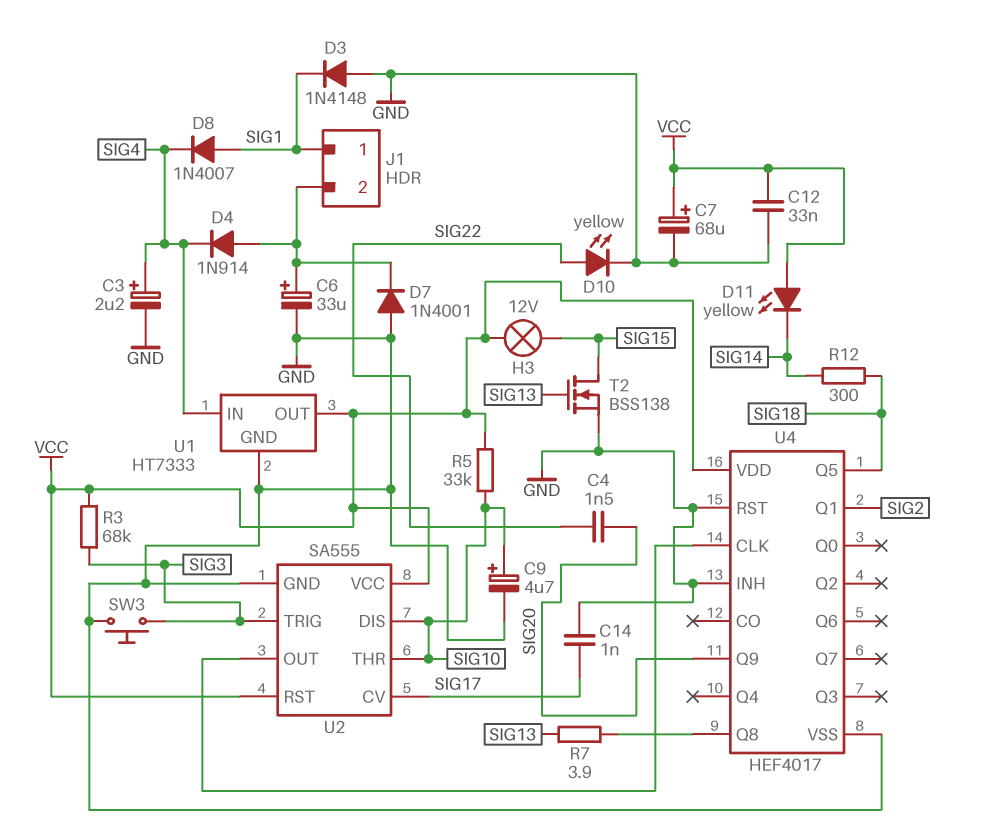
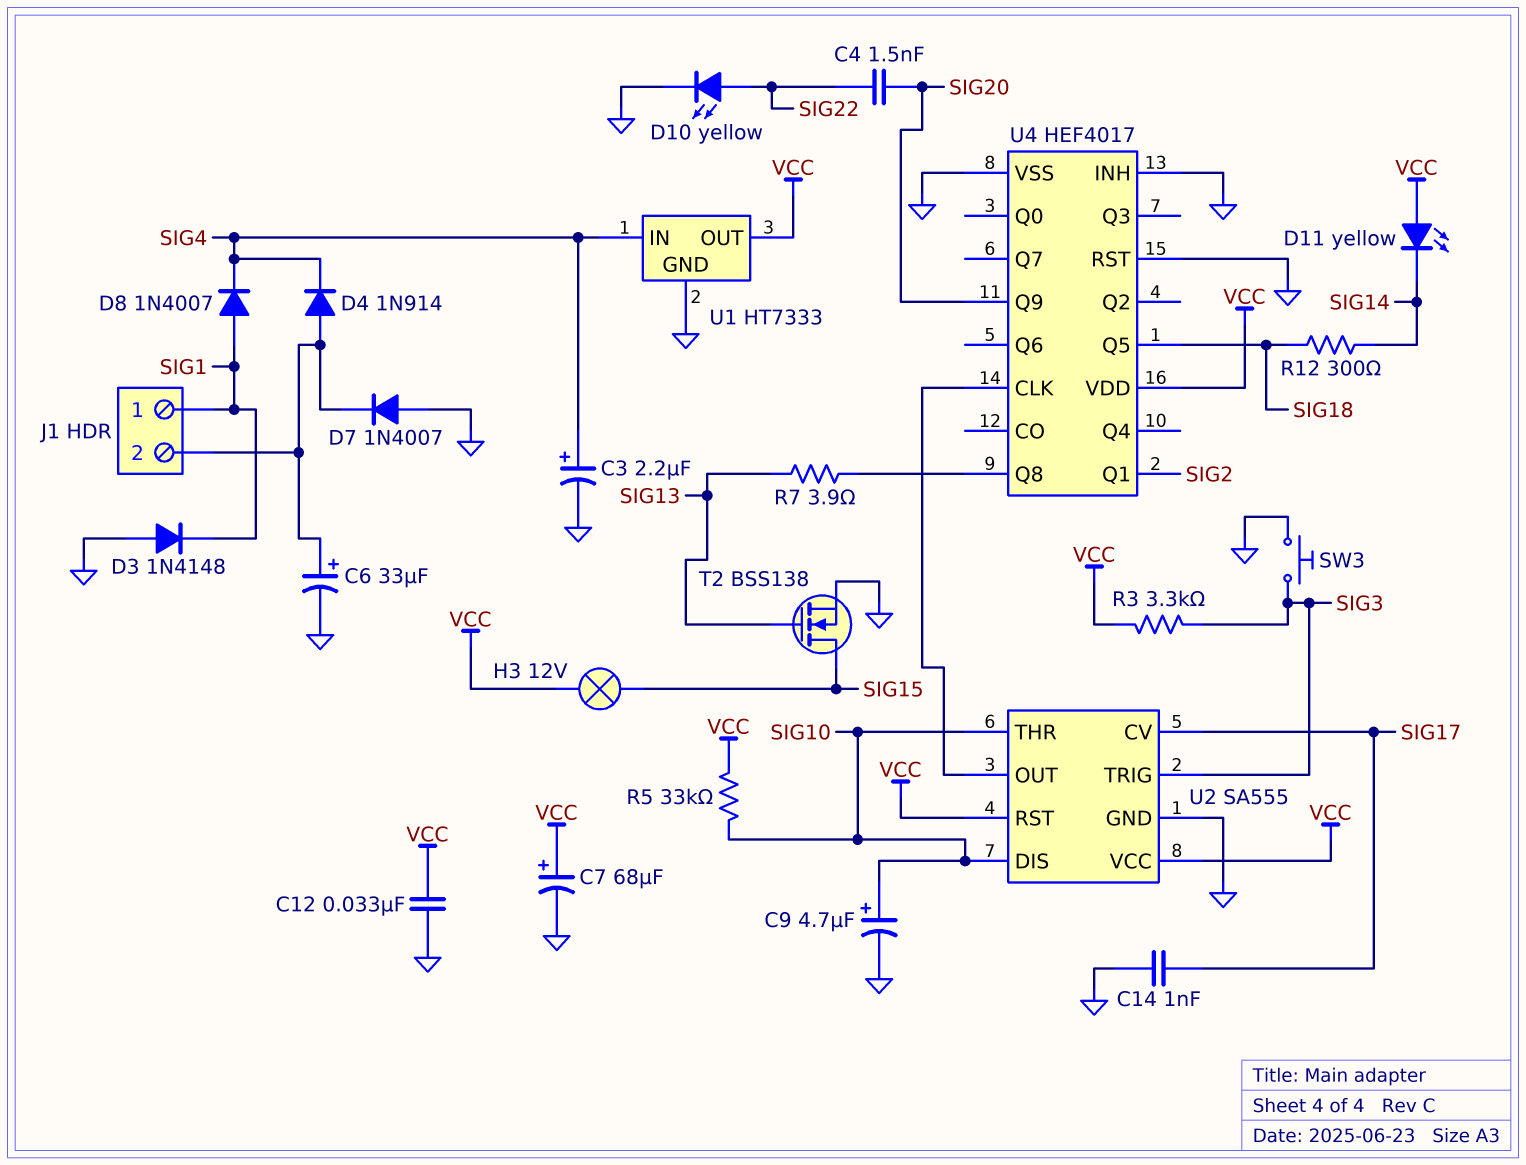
D7: diode 1N4001 (A GND, K J1/2) -> diode 1N4007 (A GND, K J1/2)
R3: 68k (SIG3, VCC) -> 3.3k (SIG3, VCC)

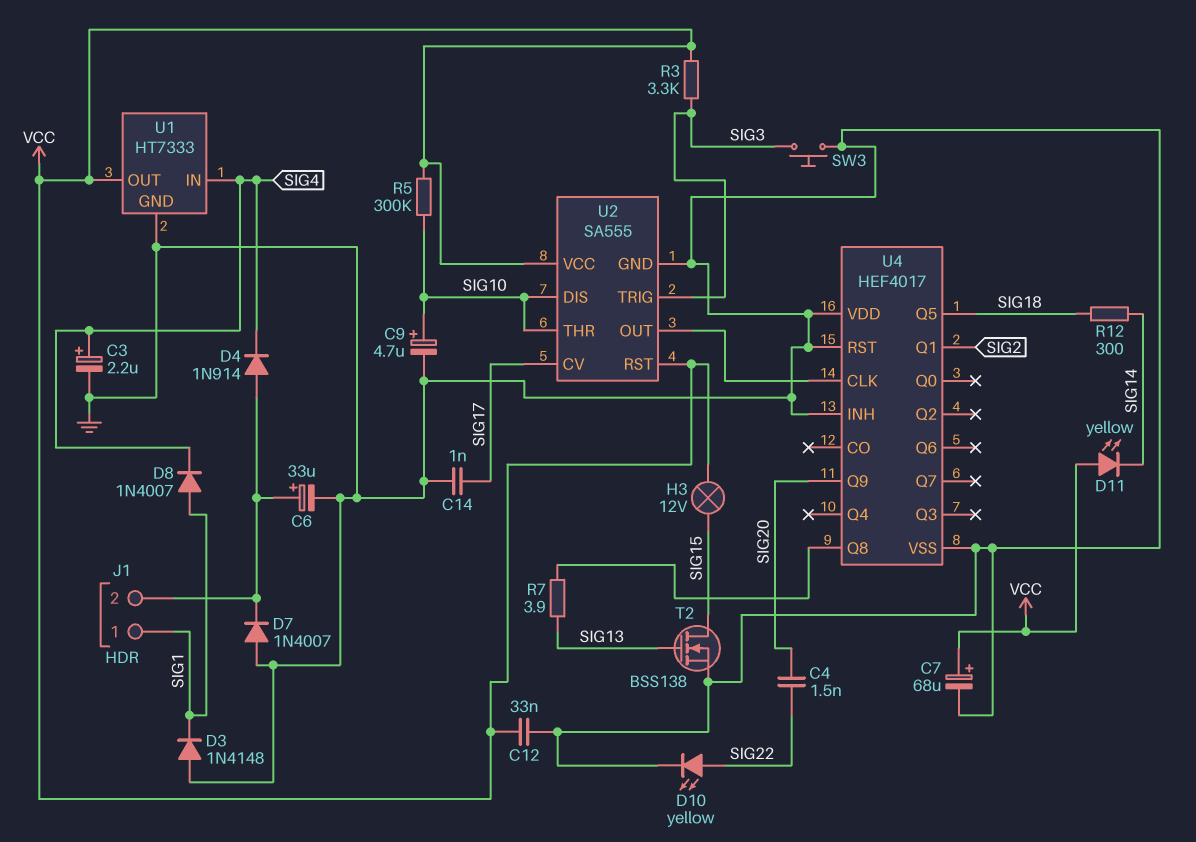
R5: 33k (SIG10, VCC) -> 300k (SIG10, VCC)
U4 pin VDD: VCC -> GND

